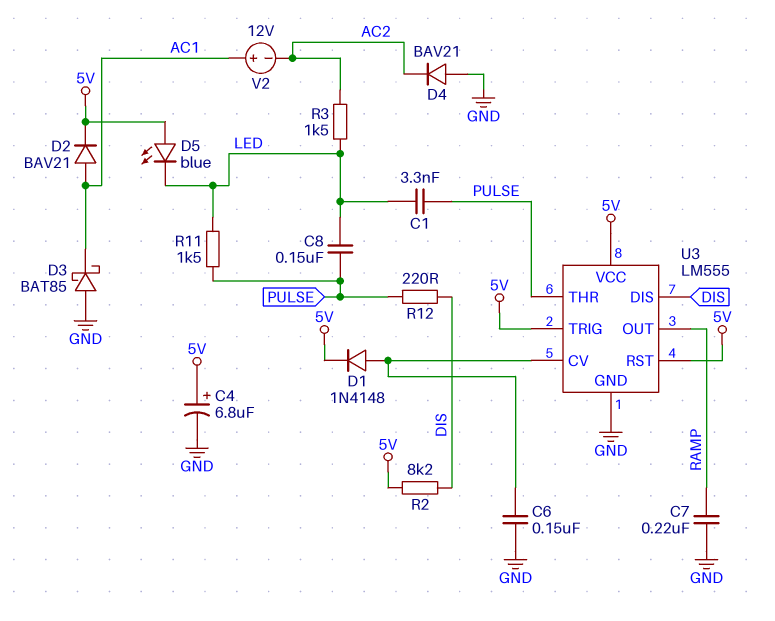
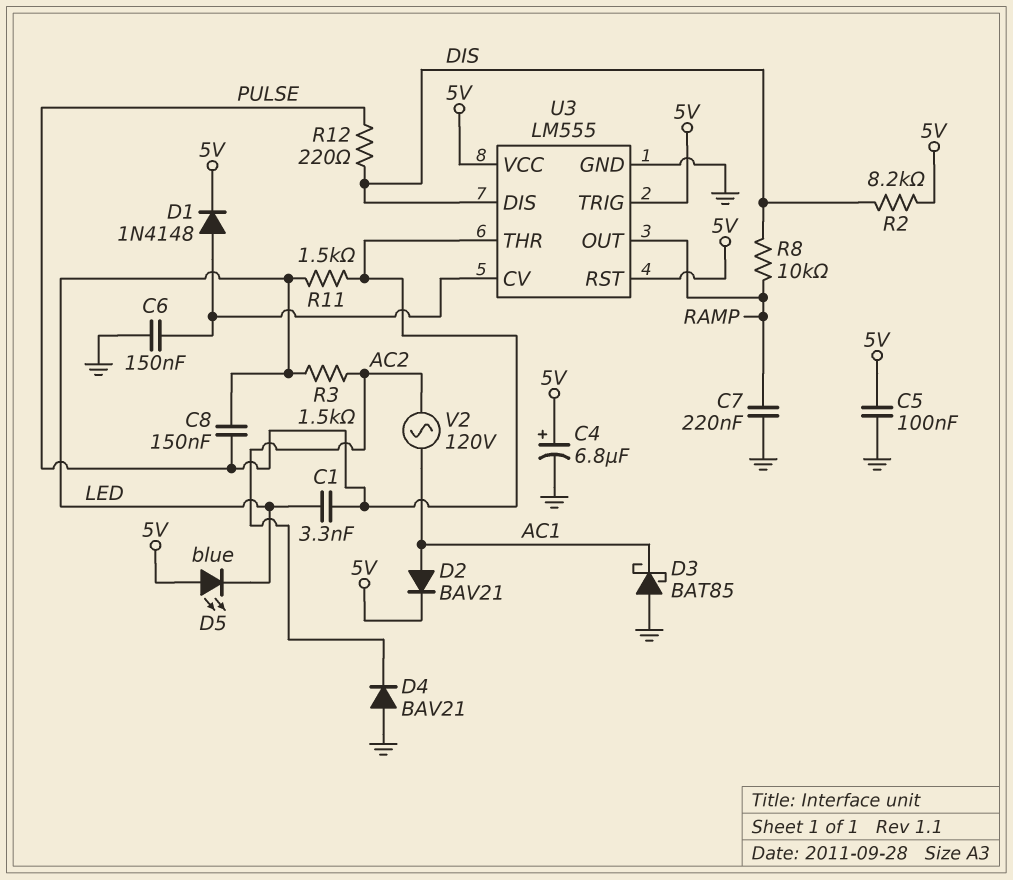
C5: none -> 100nF (5V, GND)
R8: none -> 10k (DIS, RAMP)
V2: 12V (plus AC1, minus AC2) -> AC 120V (AC1, AC2)

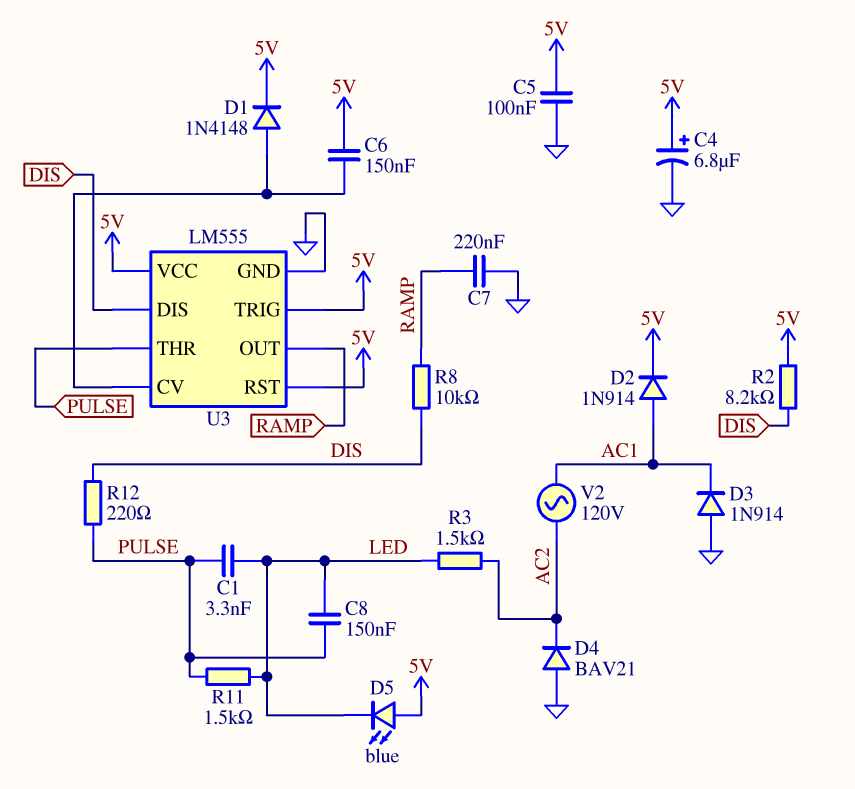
C6: 150nF (GND, U3/CV) -> 150nF (5V, U3/CV)
D2: diode BAV21 (A AC1, K 5V) -> diode 1N914 (A AC1, K 5V)
D3: schottky BAT85 (A GND, K AC1) -> diode 1N914 (A GND, K AC1)

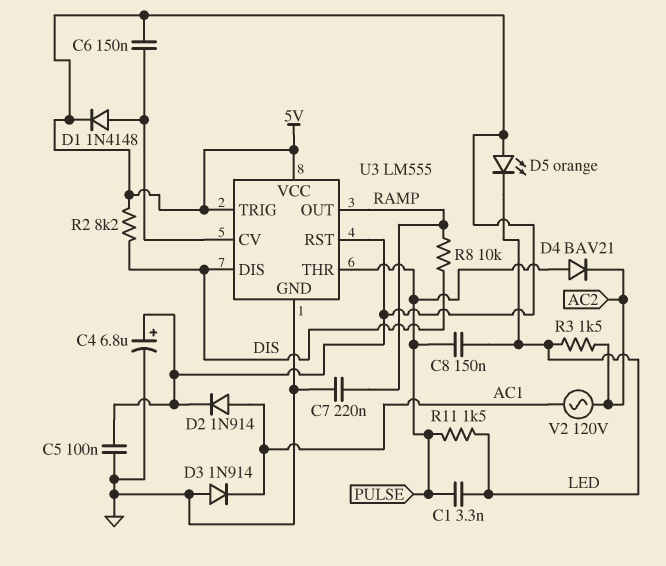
D4: diode BAV21 (A GND, K AC2) -> diode BAV21 (A PULSE, K AC2)
D5: LED blue (A 5V, K LED) -> LED orange (A 5V, K LED)
R12: 220 (DIS, PULSE) -> none

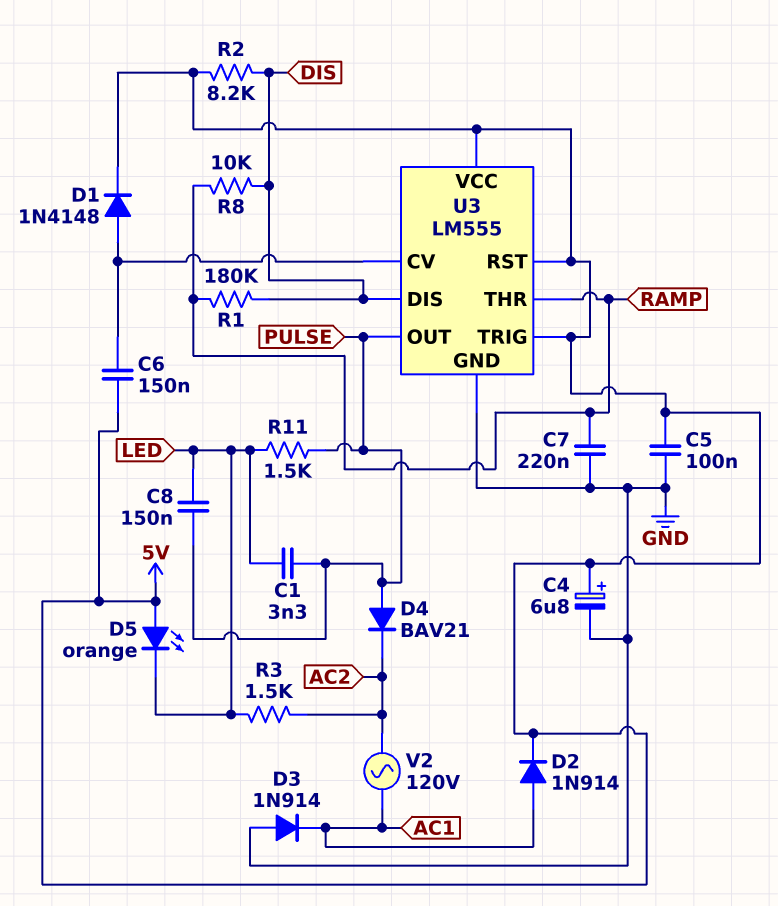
R1: none -> 180k (DIS, RAMP)
U3 pin OUT: RAMP -> PULSE
U3 pin THR: PULSE -> RAMP

